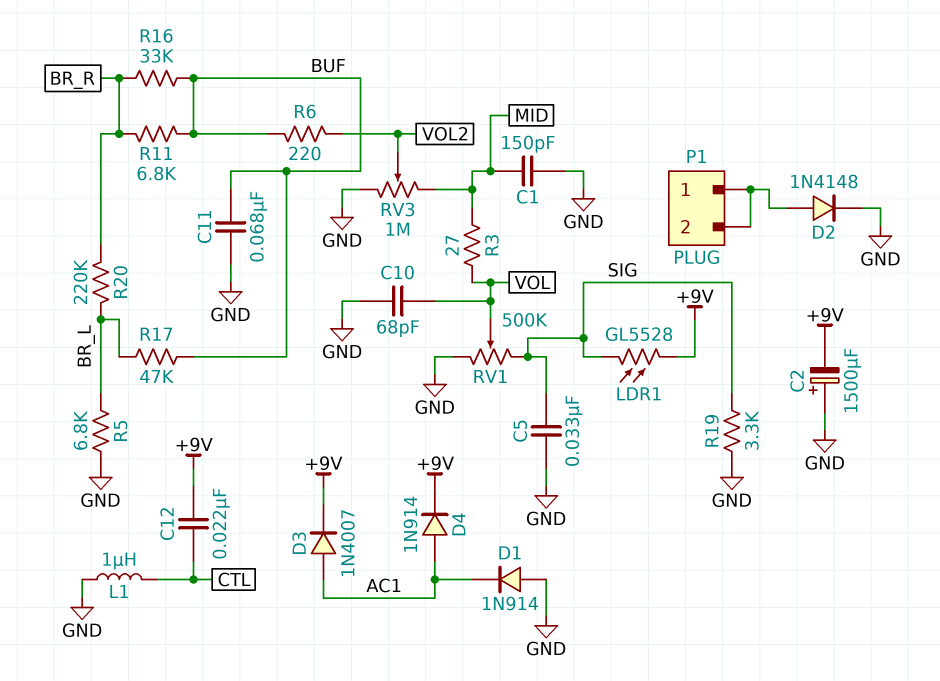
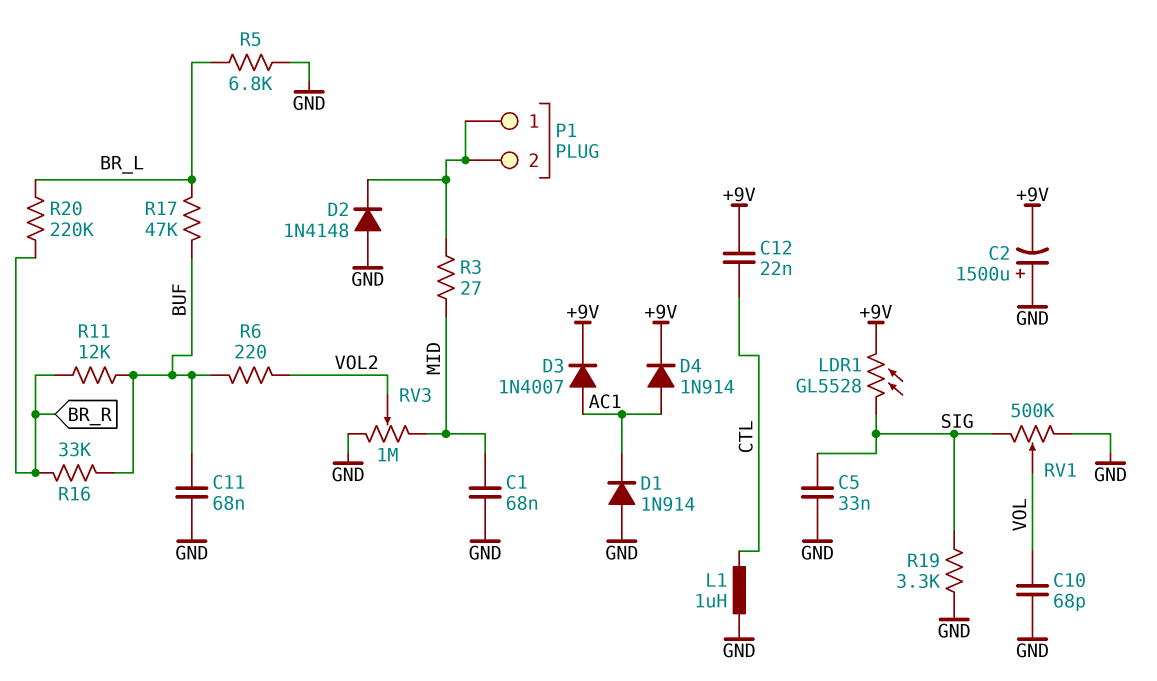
C1: 150pF (GND, MID) -> 68nF (GND, MID)
D2: diode 1N4148 (A P1/1, K GND) -> diode 1N4148 (A GND, K P1/1)
R3: 27 (MID, VOL) -> 27 (MID, P1/1)
R11: 6.8k (BR_R, BUF) -> 12k (BR_R, BUF)

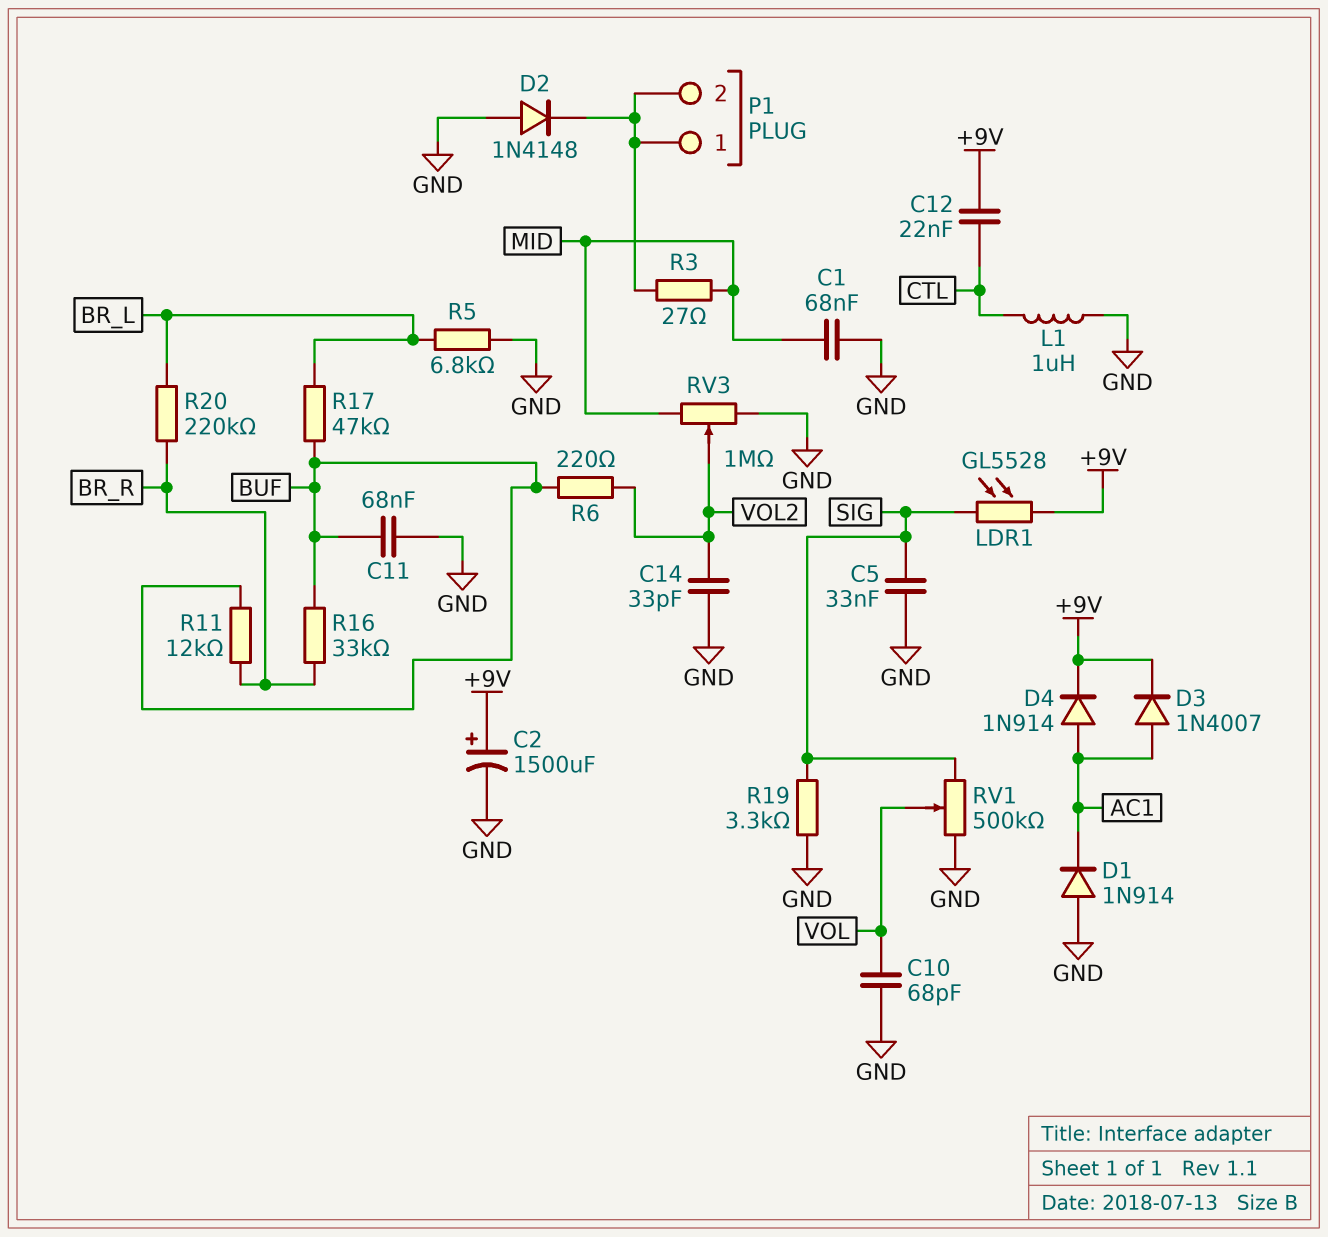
C2: 1500uF (plus GND, minus +9V) -> 1500uF (plus +9V, minus GND)
C14: none -> 33pF (GND, VOL2)

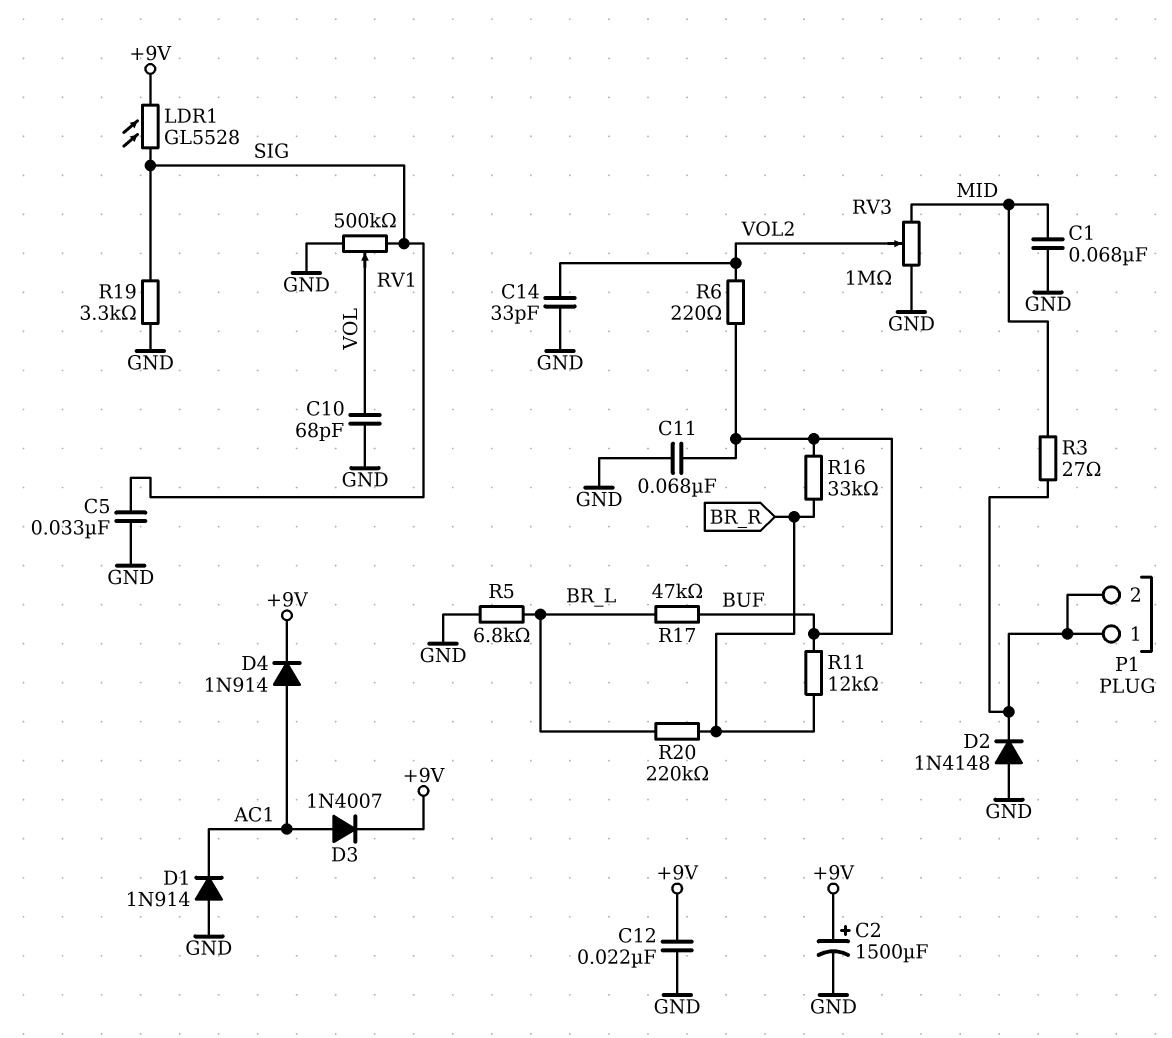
C12: 22nF (+9V, CTL) -> 22nF (+9V, GND)
L1: 1uH (CTL, GND) -> none

